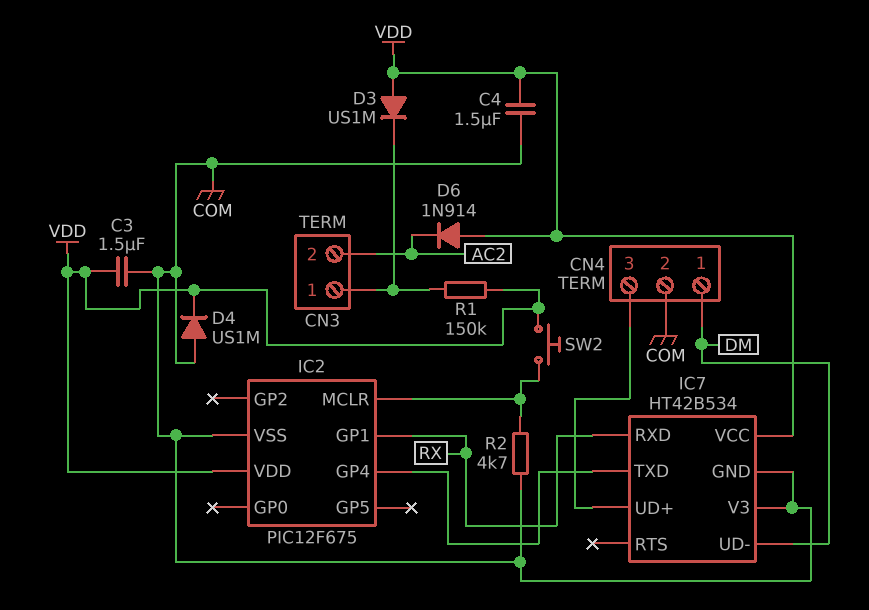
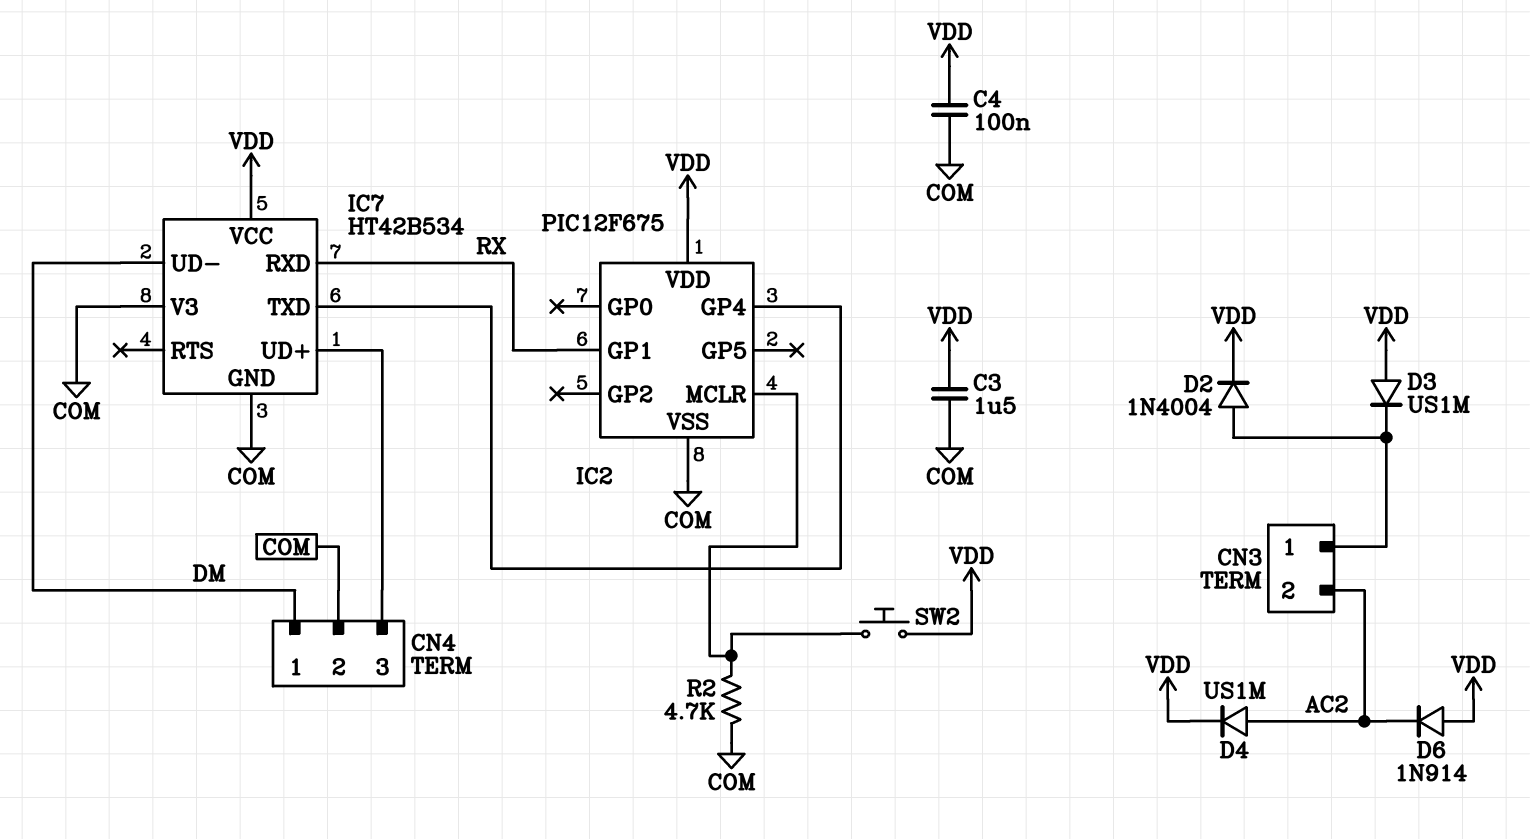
C4: 1.5uF (COM, VDD) -> 100nF (COM, VDD)
D2: none -> diode 1N4004 (A CN3/1, K VDD)
D4: diode US1M (A COM, K VDD) -> diode US1M (A AC2, K VDD)
R1: 150k (CN3/1, VDD) -> none

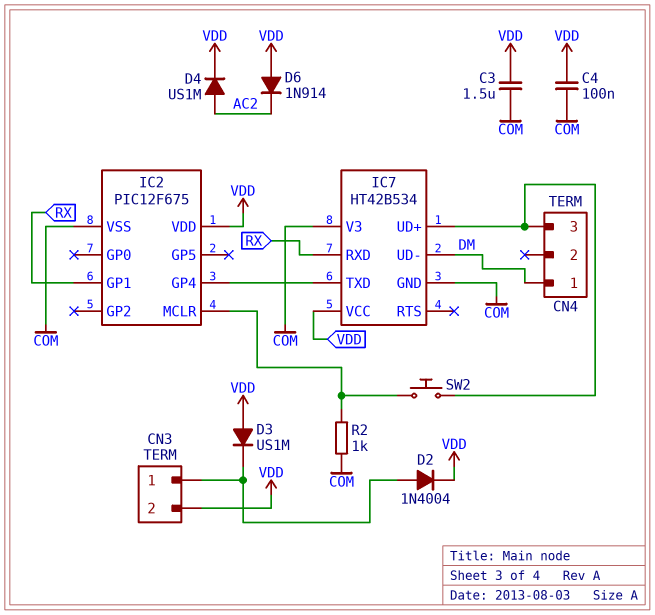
CN3 pin 2: AC2 -> VDD
CN4 pin 2: COM -> none
R2: 4.7k (COM, IC2/MCLR) -> 1k (COM, IC2/MCLR)
SW2: button (IC2/MCLR, VDD) -> button (CN4/3, IC2/MCLR)

